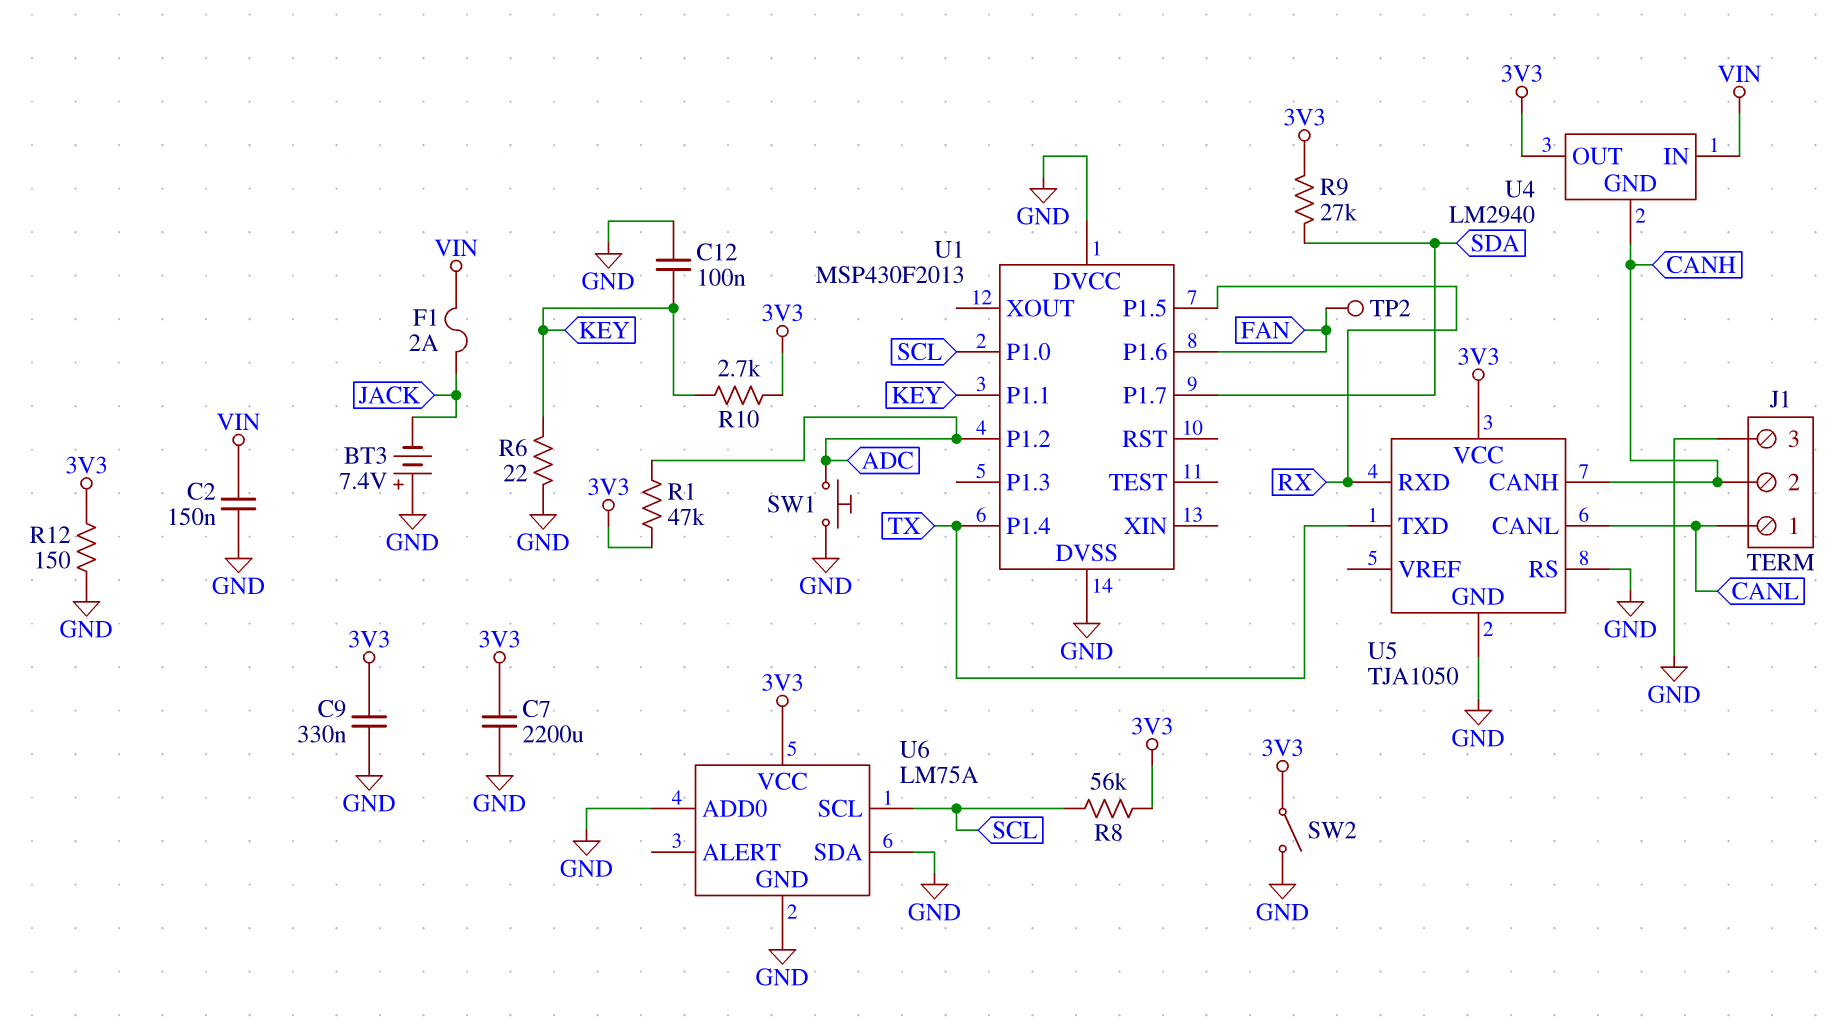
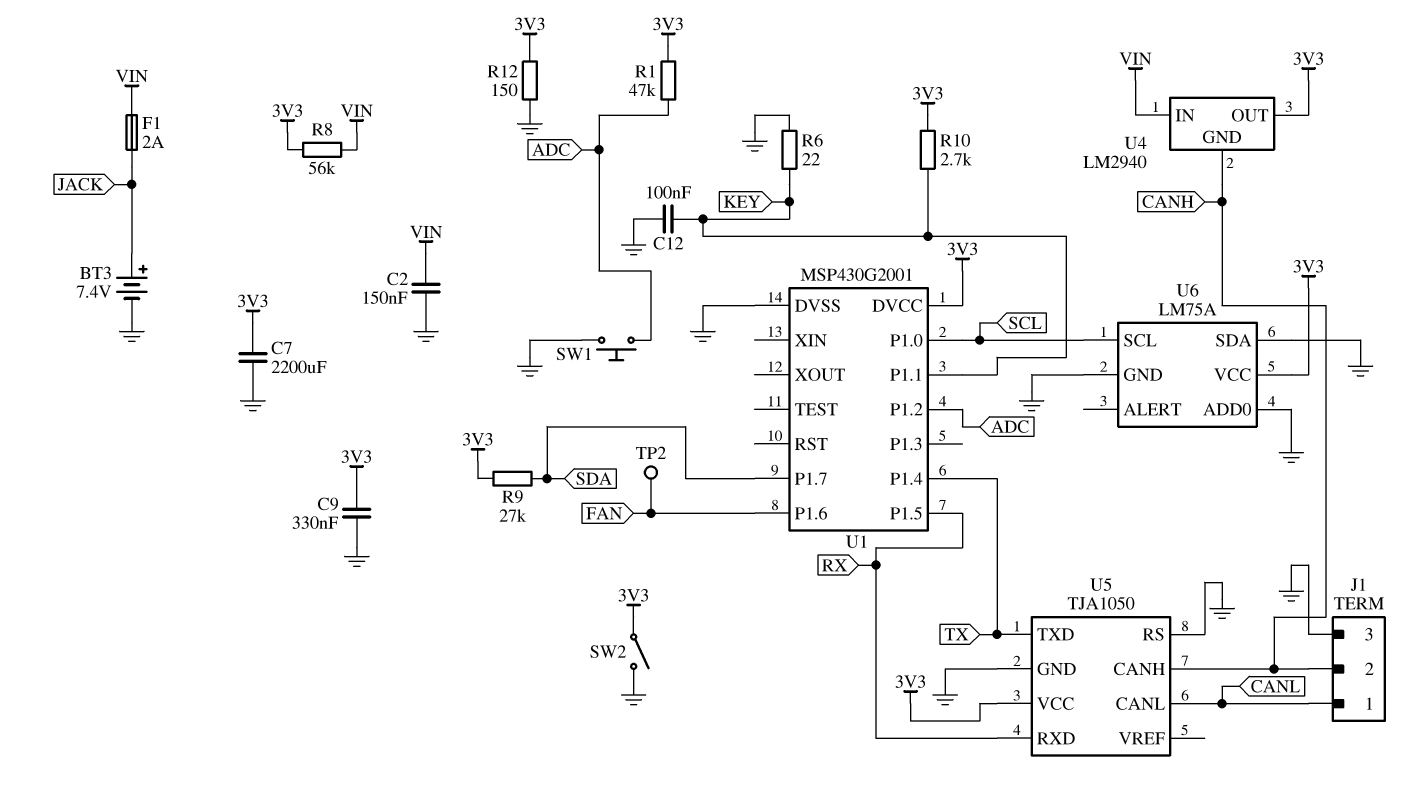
BT3: 7.4V (plus GND, minus JACK) -> 7.4V (plus JACK, minus GND)
R8: 56k (3V3, SCL) -> 56k (3V3, VIN)
U1: MSP430F2013 -> MSP430G2001
U1 pin DVCC: GND -> 3V3

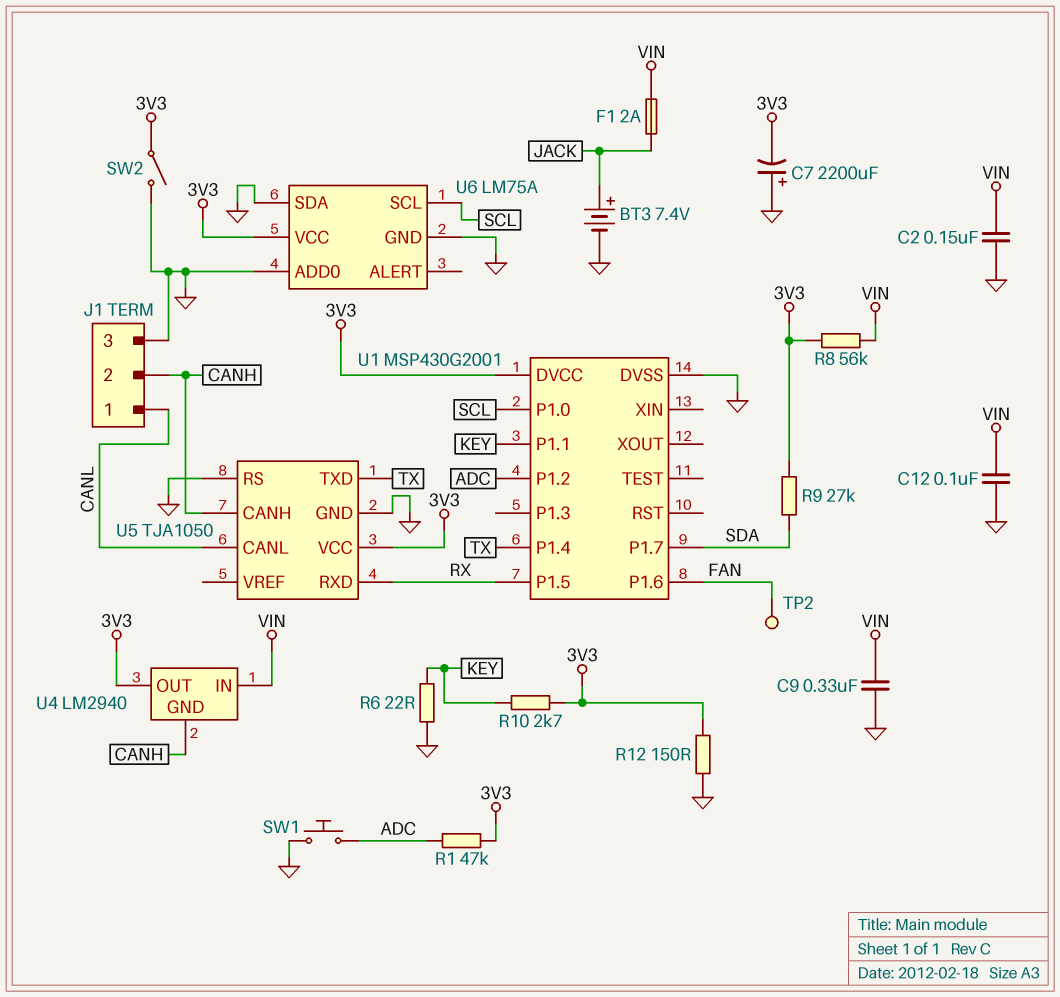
C7: 2200uF (3V3, GND) -> 2200uF (plus GND, minus 3V3)
C9: 330nF (3V3, GND) -> 330nF (GND, VIN)
C12: 100nF (GND, KEY) -> 100nF (GND, VIN)

